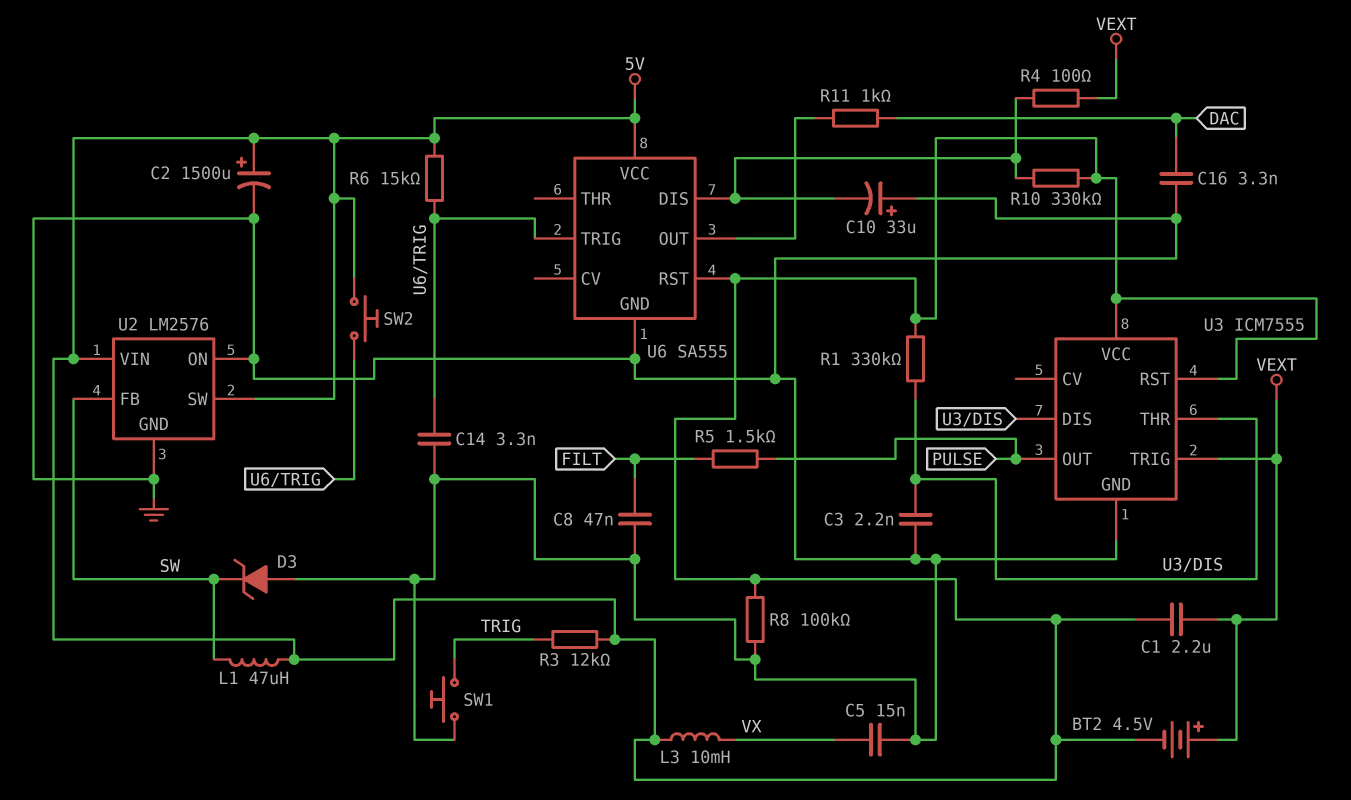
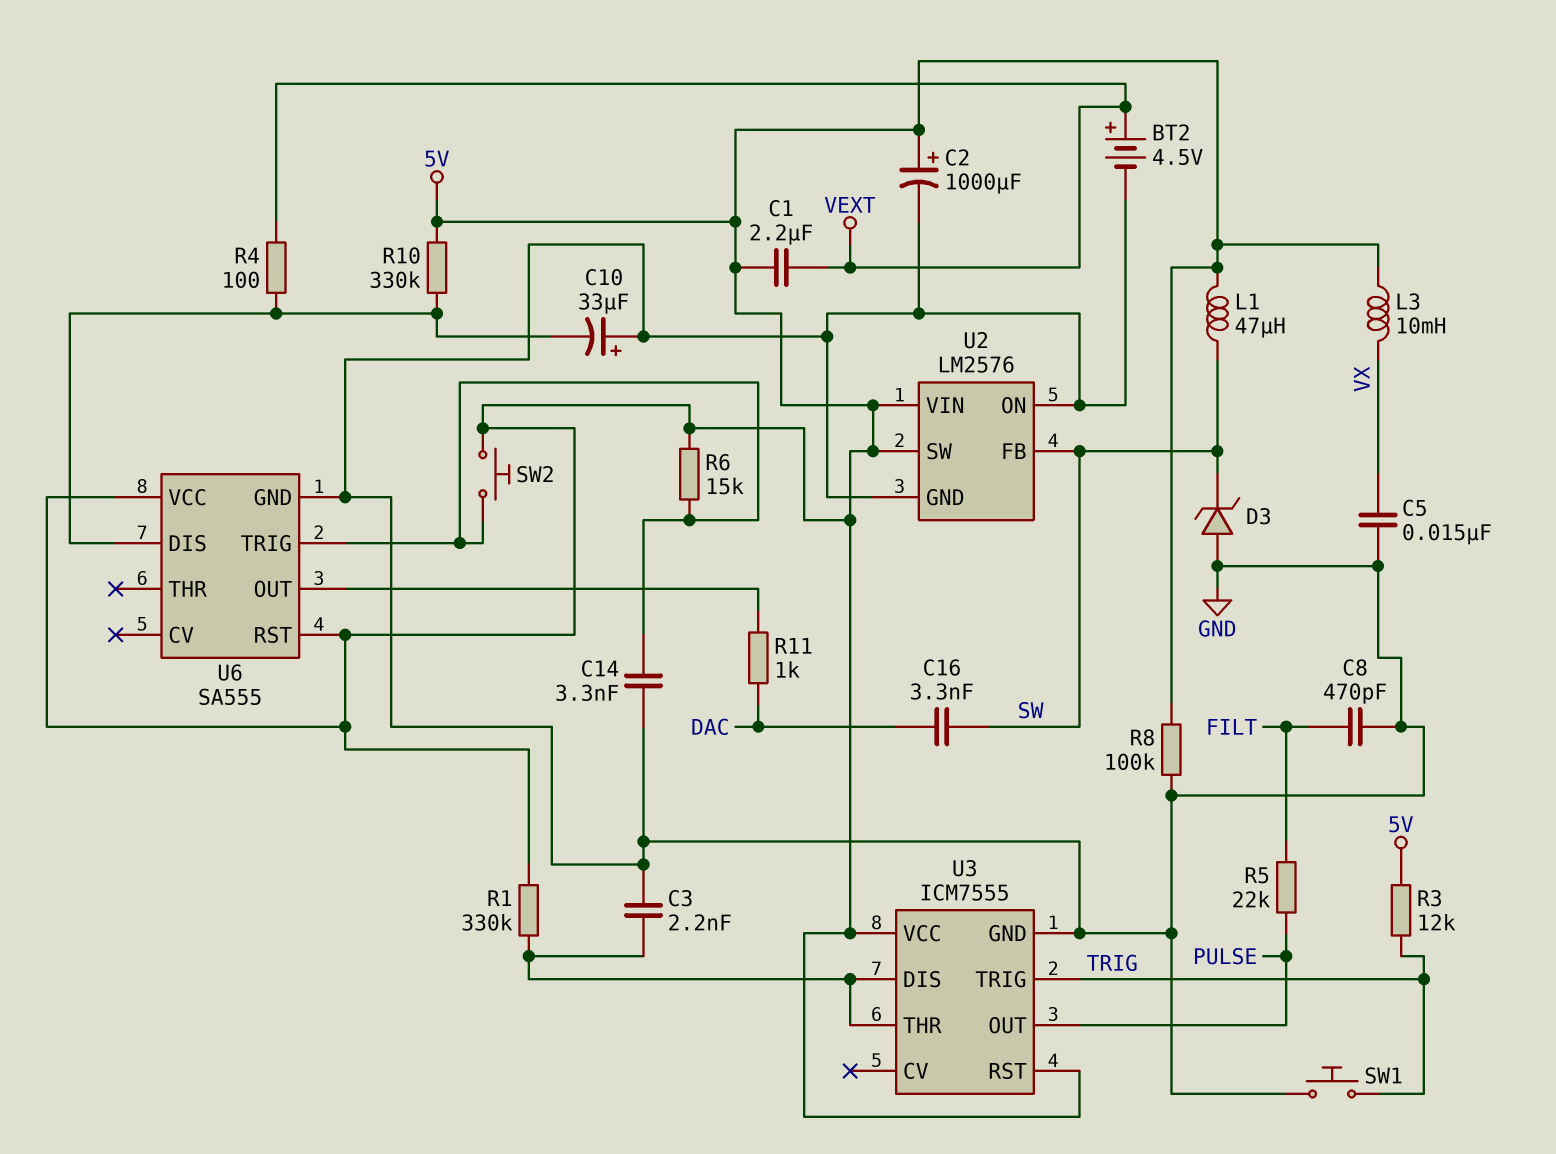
BT2: 4.5V (plus VEXT, minus 5V) -> 4.5V (plus VEXT, minus GND)
C2: 1500uF (plus 5V, minus GND) -> 1000uF (plus 5V, minus GND)
C8: 47nF (FILT, GND) -> 470pF (FILT, GND)
C16: 3.3nF (DAC, GND) -> 3.3nF (DAC, SW)
R5: 1.5k (FILT, PULSE) -> 22k (FILT, PULSE)
U3 pin TRIG: VEXT -> TRIG

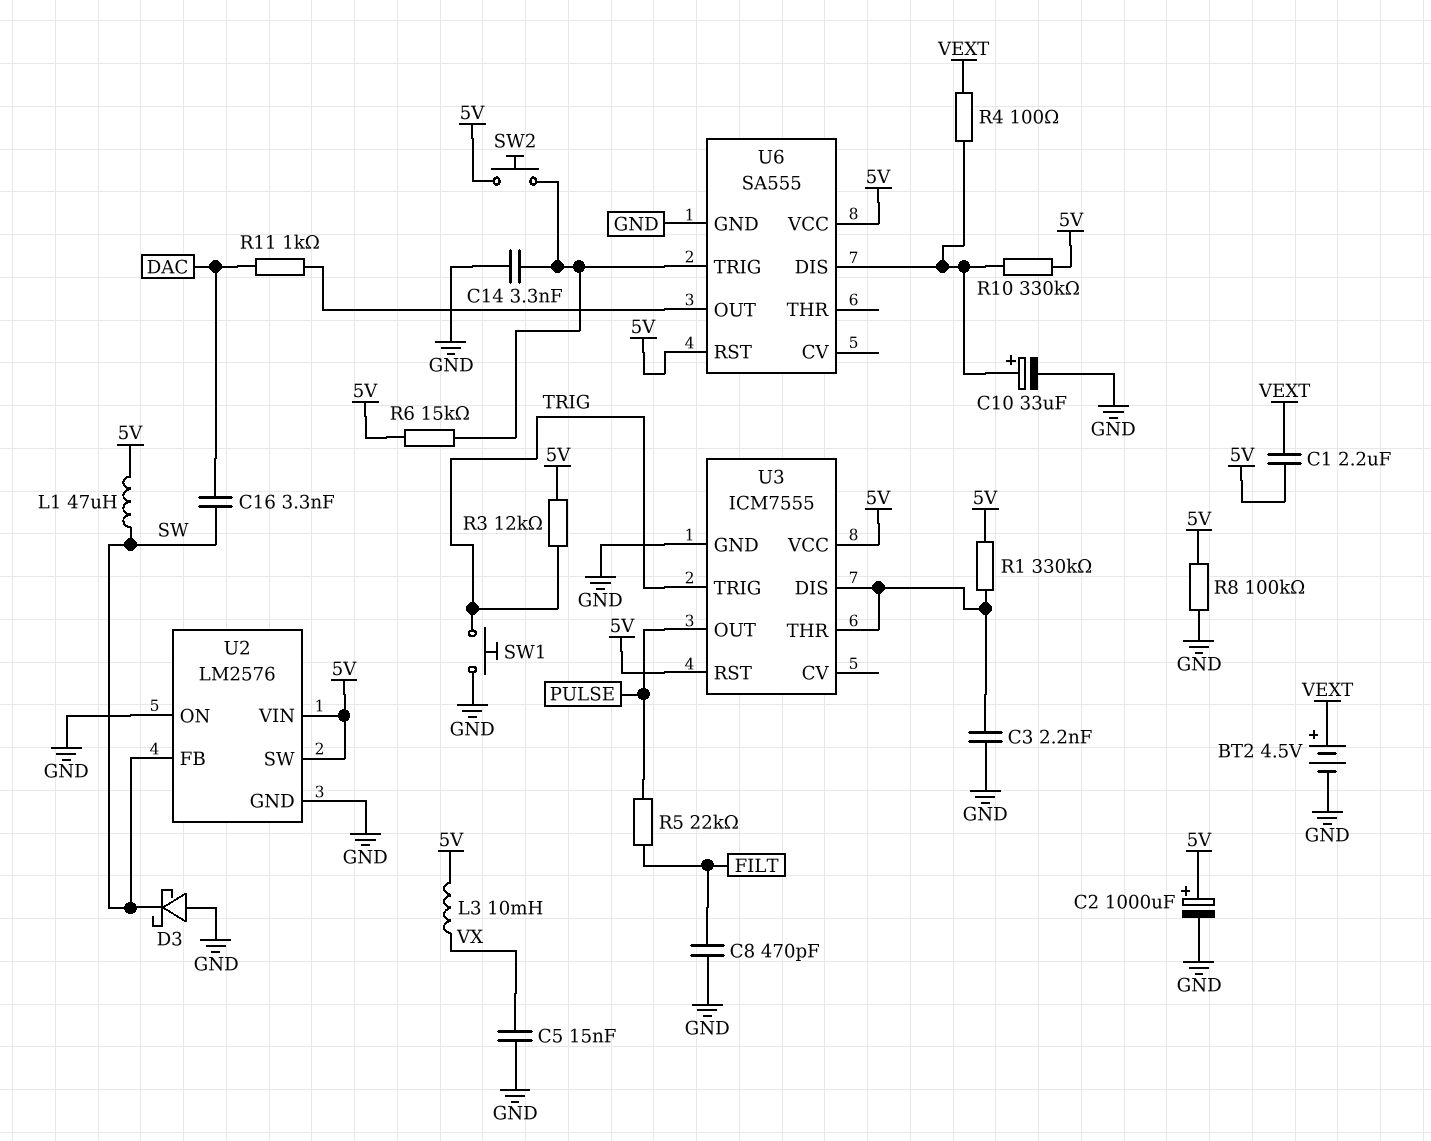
C10: 33uF (plus GND, minus U6/DIS) -> 33uF (plus U6/DIS, minus GND)
D3: zener (A GND, K SW) -> schottky (A GND, K SW)

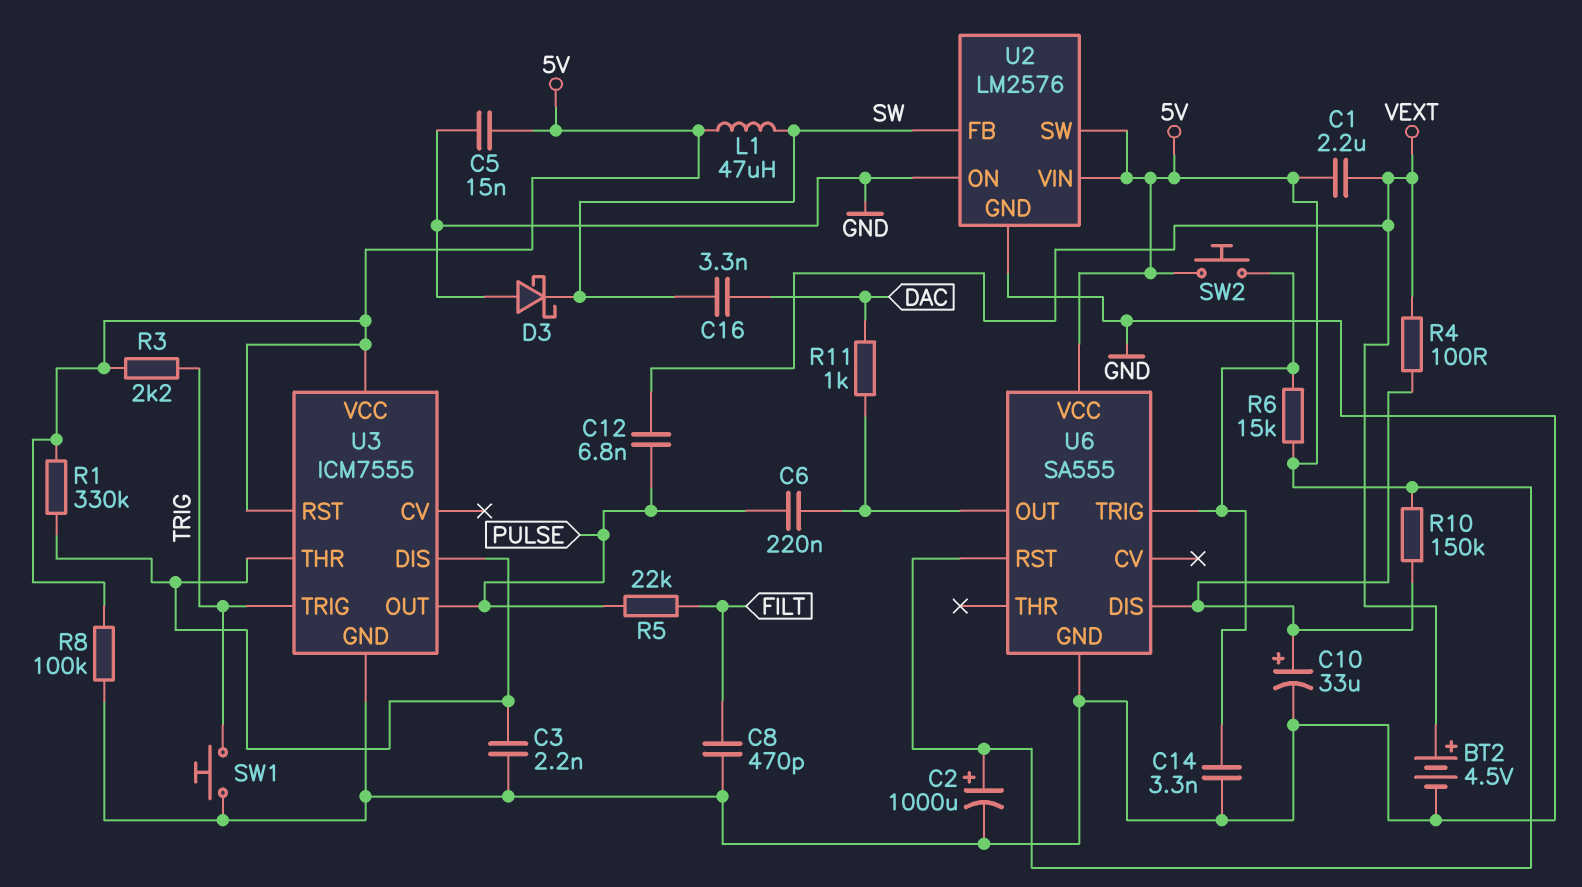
C5: 15nF (GND, VX) -> 15nF (5V, GND)
C6: none -> 220nF (PULSE, U6/OUT)
C12: none -> 6.8nF (PULSE, VEXT)
L3: 10mH (5V, VX) -> none
R3: 12k (5V, TRIG) -> 2.2k (5V, TRIG)
R10: 330k (5V, U6/DIS) -> 150k (5V, U6/DIS)

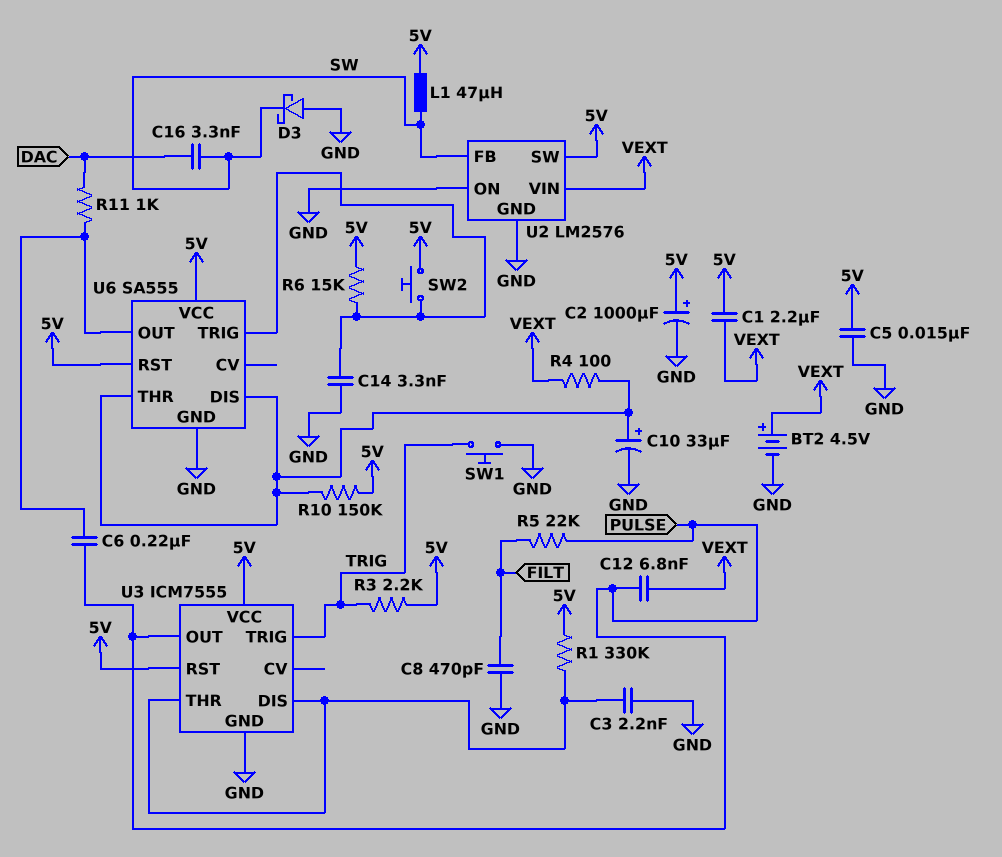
R8: 100k (5V, GND) -> none
U2 pin VIN: 5V -> VEXT
U6 pin THR: none -> U6/DIS

